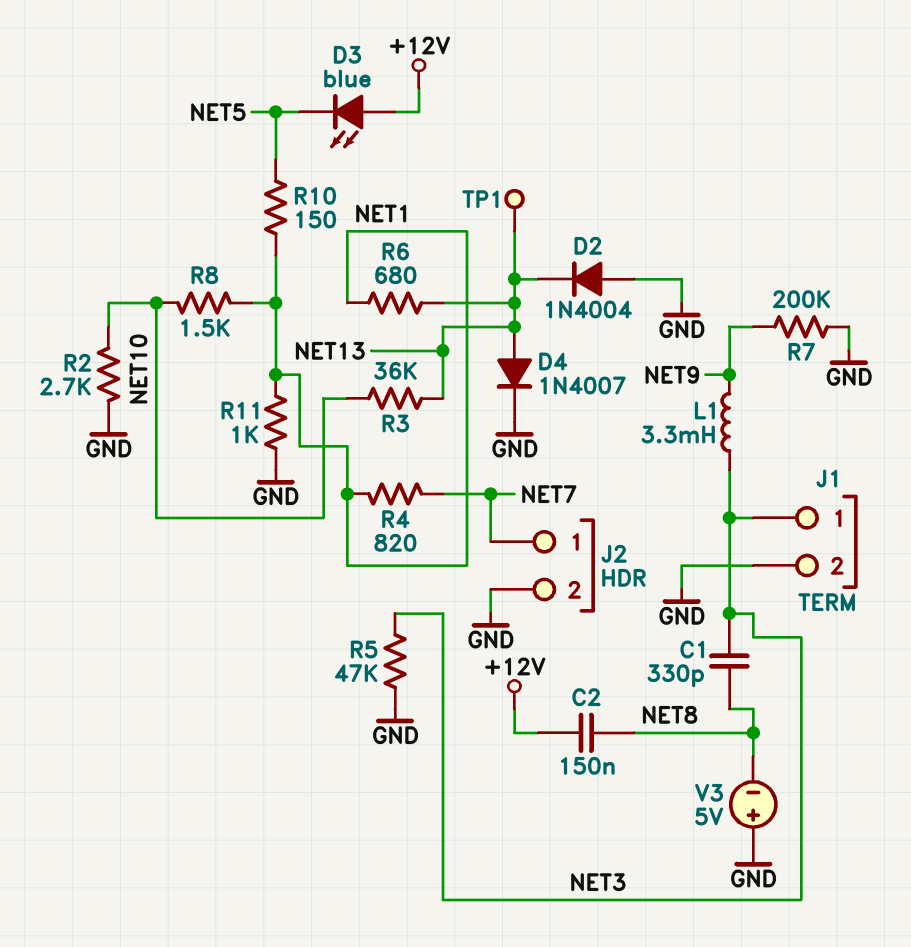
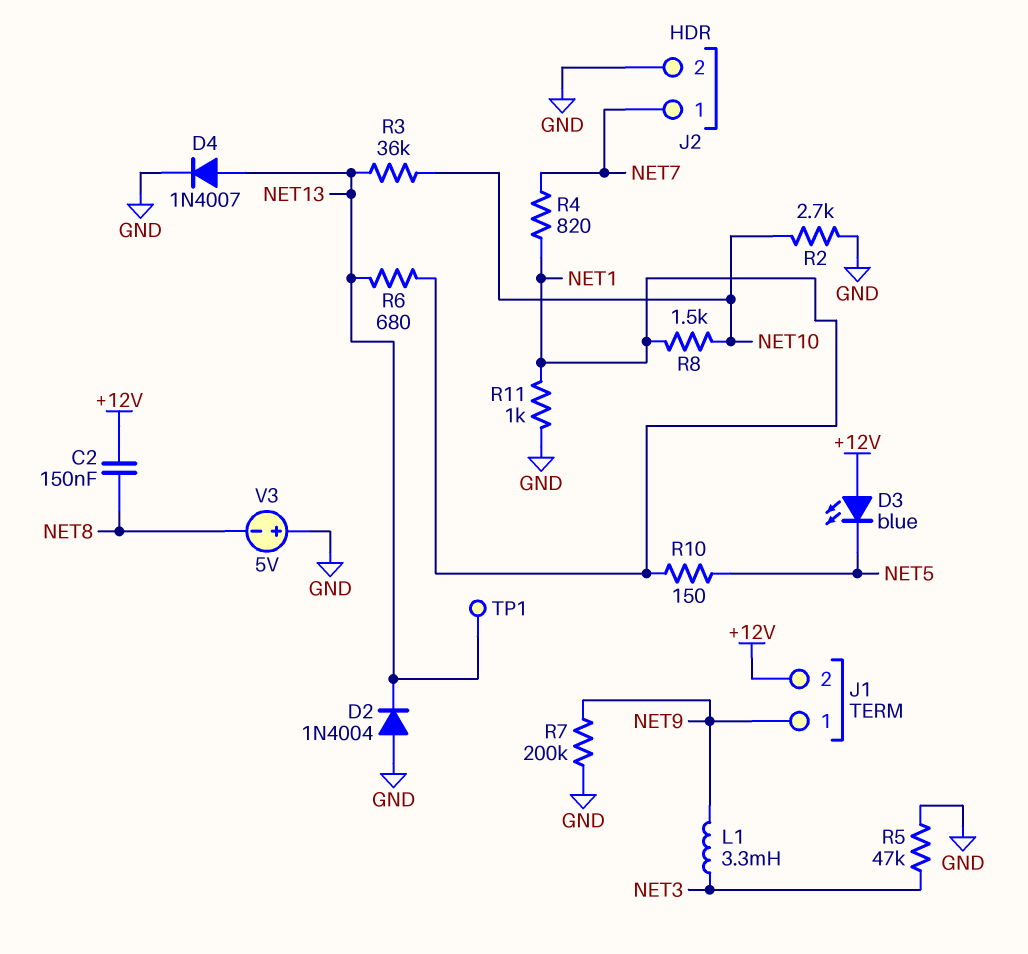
C1: 330pF (NET3, NET8) -> none
J1 pin 1: NET3 -> NET9
J1 pin 2: GND -> +12V

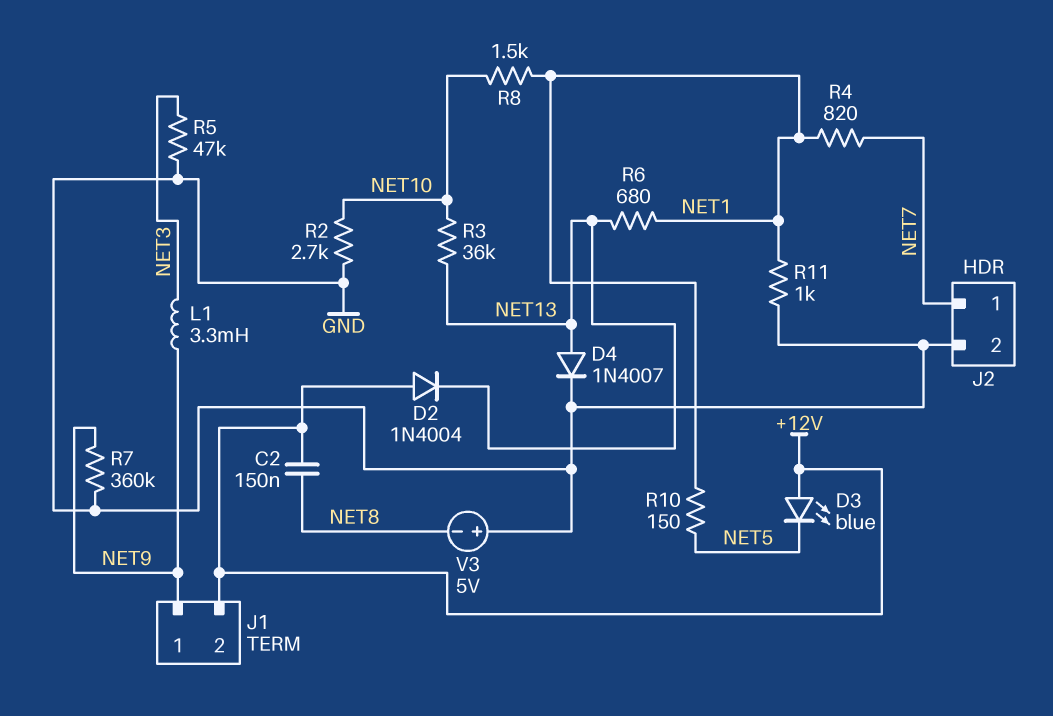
D2: diode 1N4004 (A GND, K NET13) -> diode 1N4004 (A +12V, K NET13)
R7: 200k (GND, NET9) -> 360k (GND, NET9)
TP1: test point (NET13) -> none

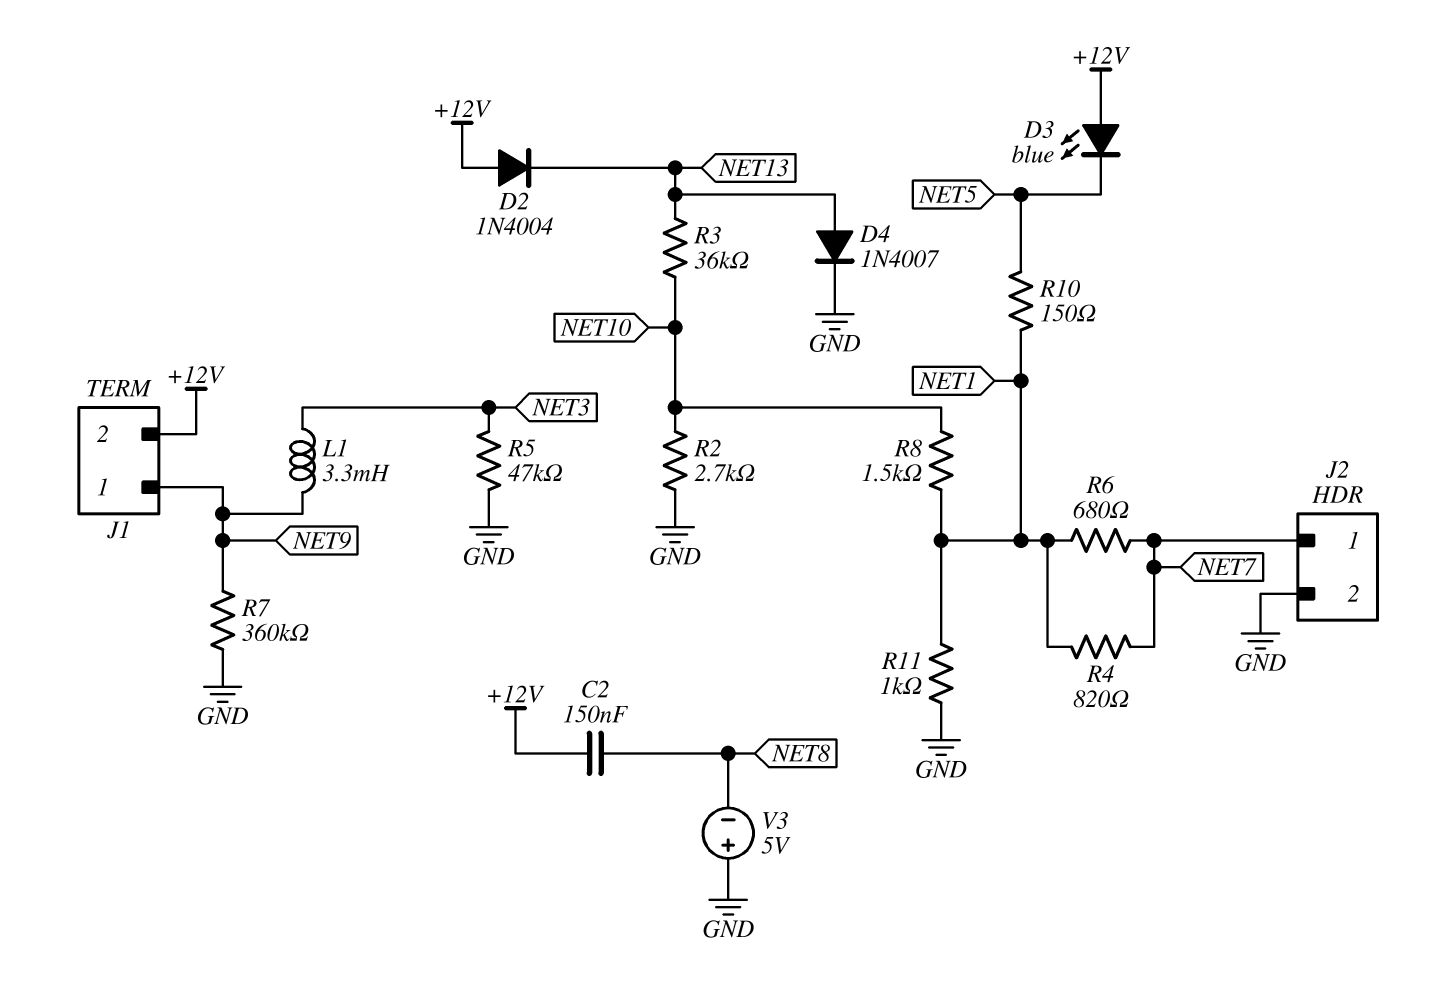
R6: 680 (NET1, NET13) -> 680 (NET1, NET7)

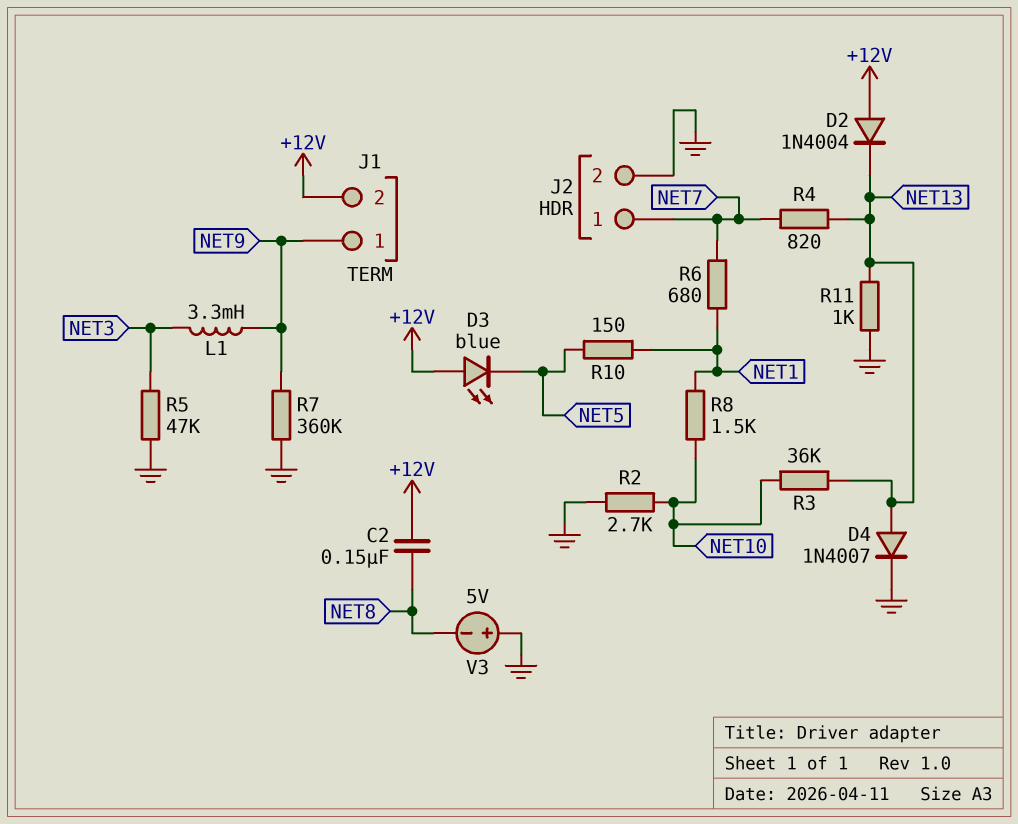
R4: 820 (NET1, NET7) -> 820 (NET7, NET13)
R11: 1k (GND, NET1) -> 1k (GND, NET13)

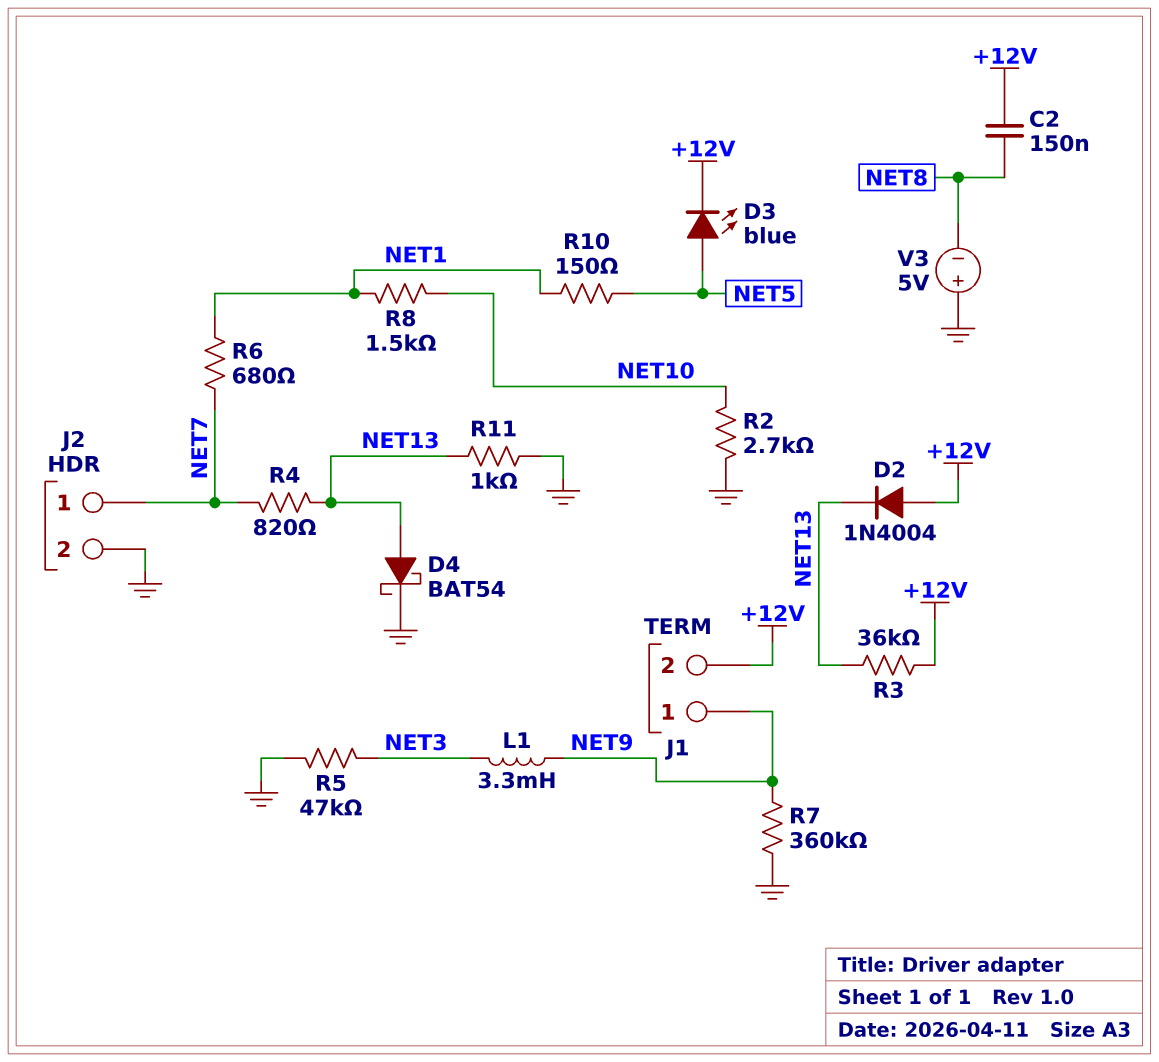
D3: LED blue (A +12V, K NET5) -> LED blue (A NET5, K +12V)
D4: diode 1N4007 (A NET13, K GND) -> schottky BAT54 (A NET13, K GND)
R3: 36k (NET10, NET13) -> 36k (+12V, NET13)

